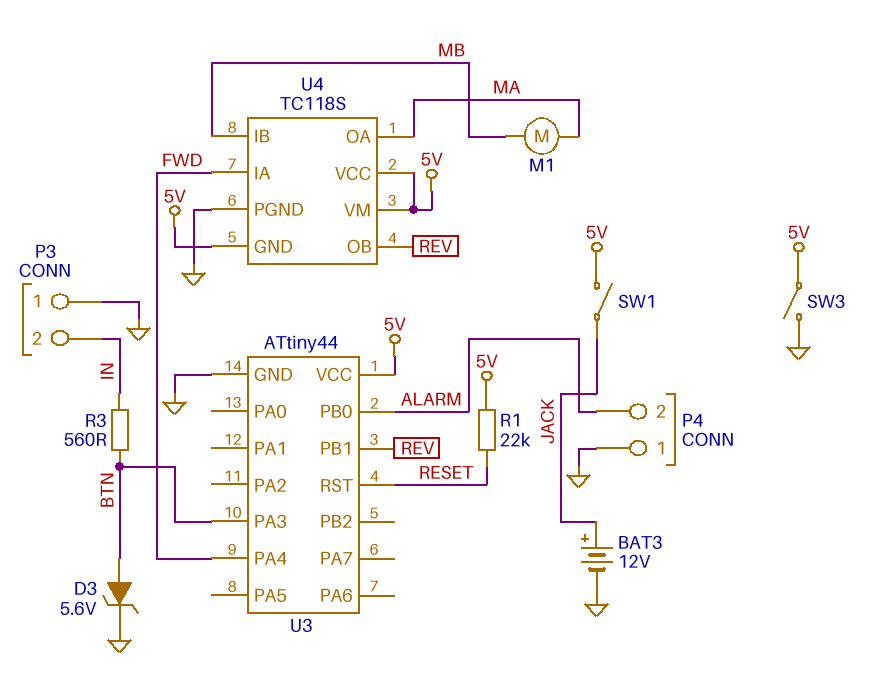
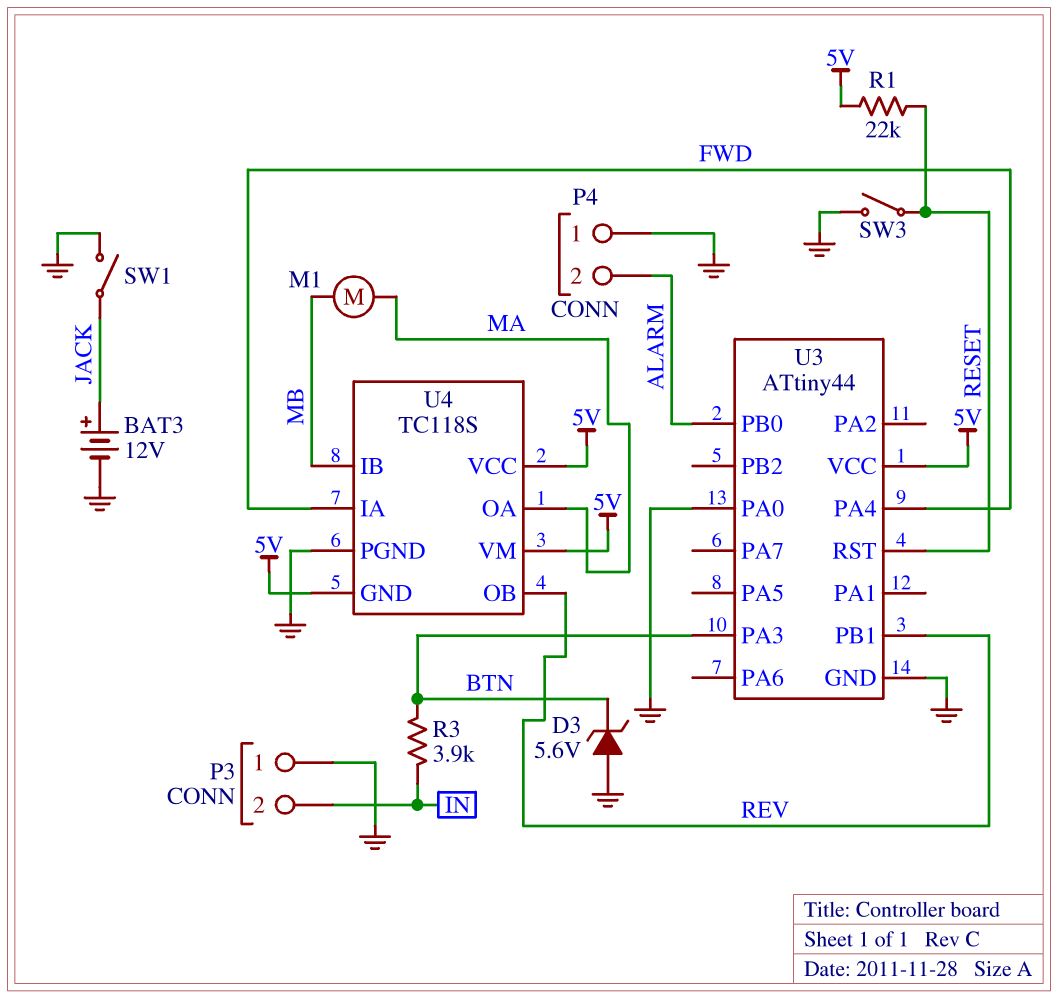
D3: zener 5.6V (A BTN, K GND) -> zener 5.6V (A GND, K BTN)
R3: 560 (BTN, IN) -> 3.9k (BTN, IN)
SW1: switch (5V, JACK) -> switch (GND, JACK)
SW3: switch (5V, GND) -> switch (GND, RESET)
U3 pin PA0: none -> GND

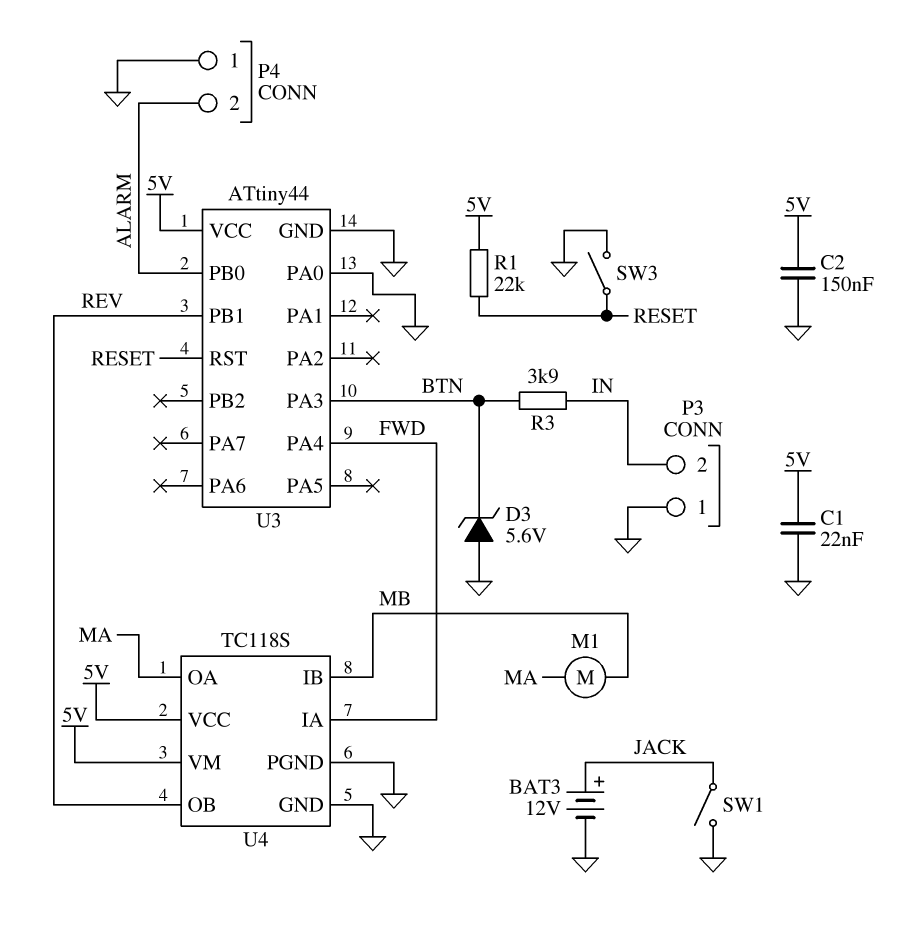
C1: none -> 22nF (5V, GND)
C2: none -> 150nF (5V, GND)
U4 pin GND: 5V -> GND

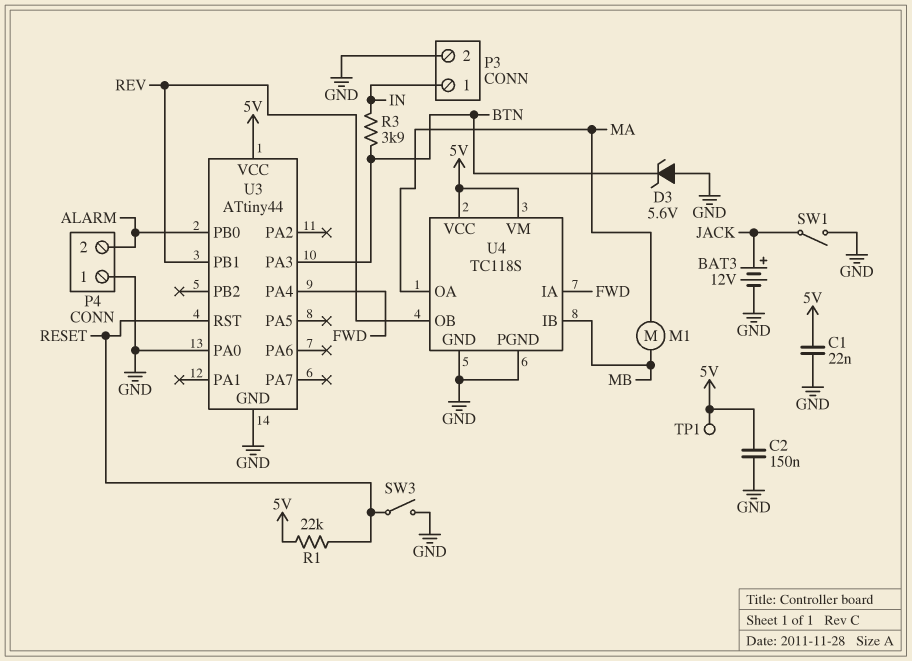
P3 pin 1: GND -> IN
P3 pin 2: IN -> GND
TP1: none -> test point (5V)

